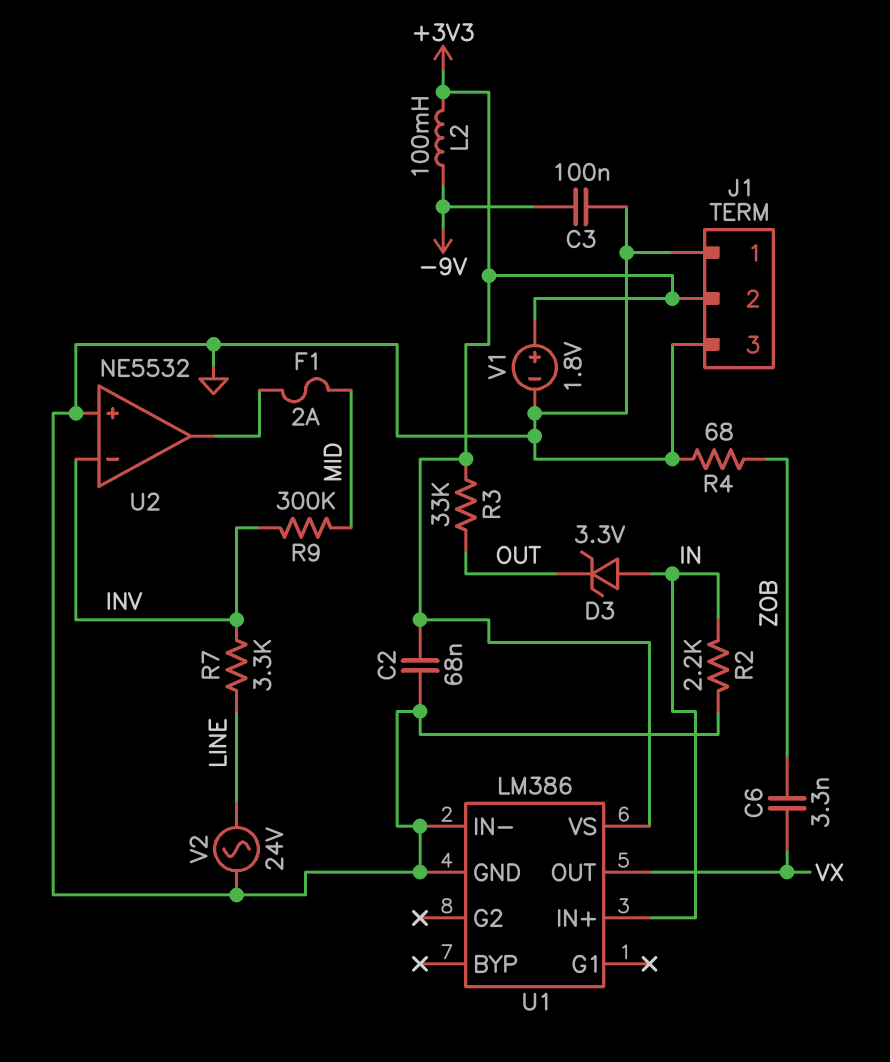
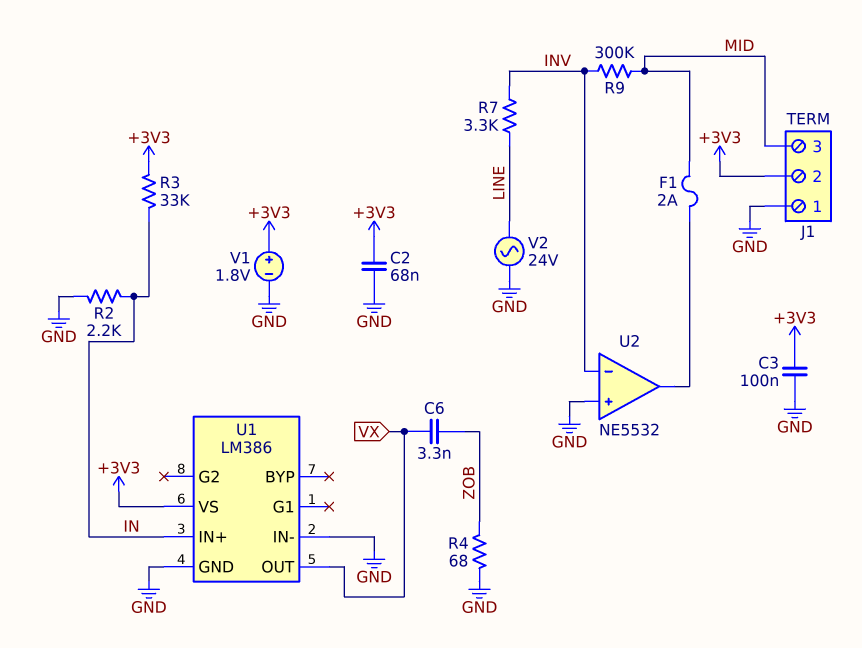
C3: 100nF (-9V, GND) -> 100nF (+3V3, GND)
D3: zener 3.3V (A IN, K OUT) -> none
J1 pin 3: GND -> MID
L2: 100mH (+3V3, -9V) -> none
R3: 33k (+3V3, OUT) -> 33k (+3V3, IN)

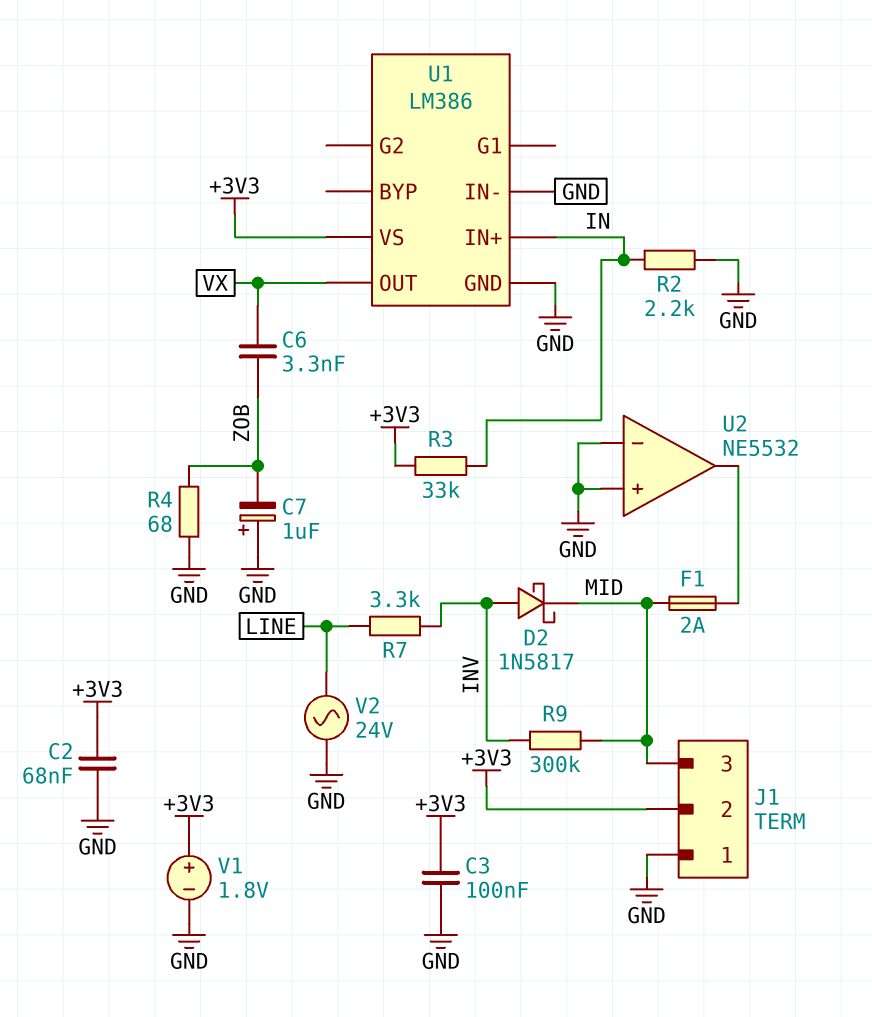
C7: none -> 1uF (plus GND, minus ZOB)
D2: none -> schottky 1N5817 (A INV, K MID)
U2 pin in-: INV -> GND

